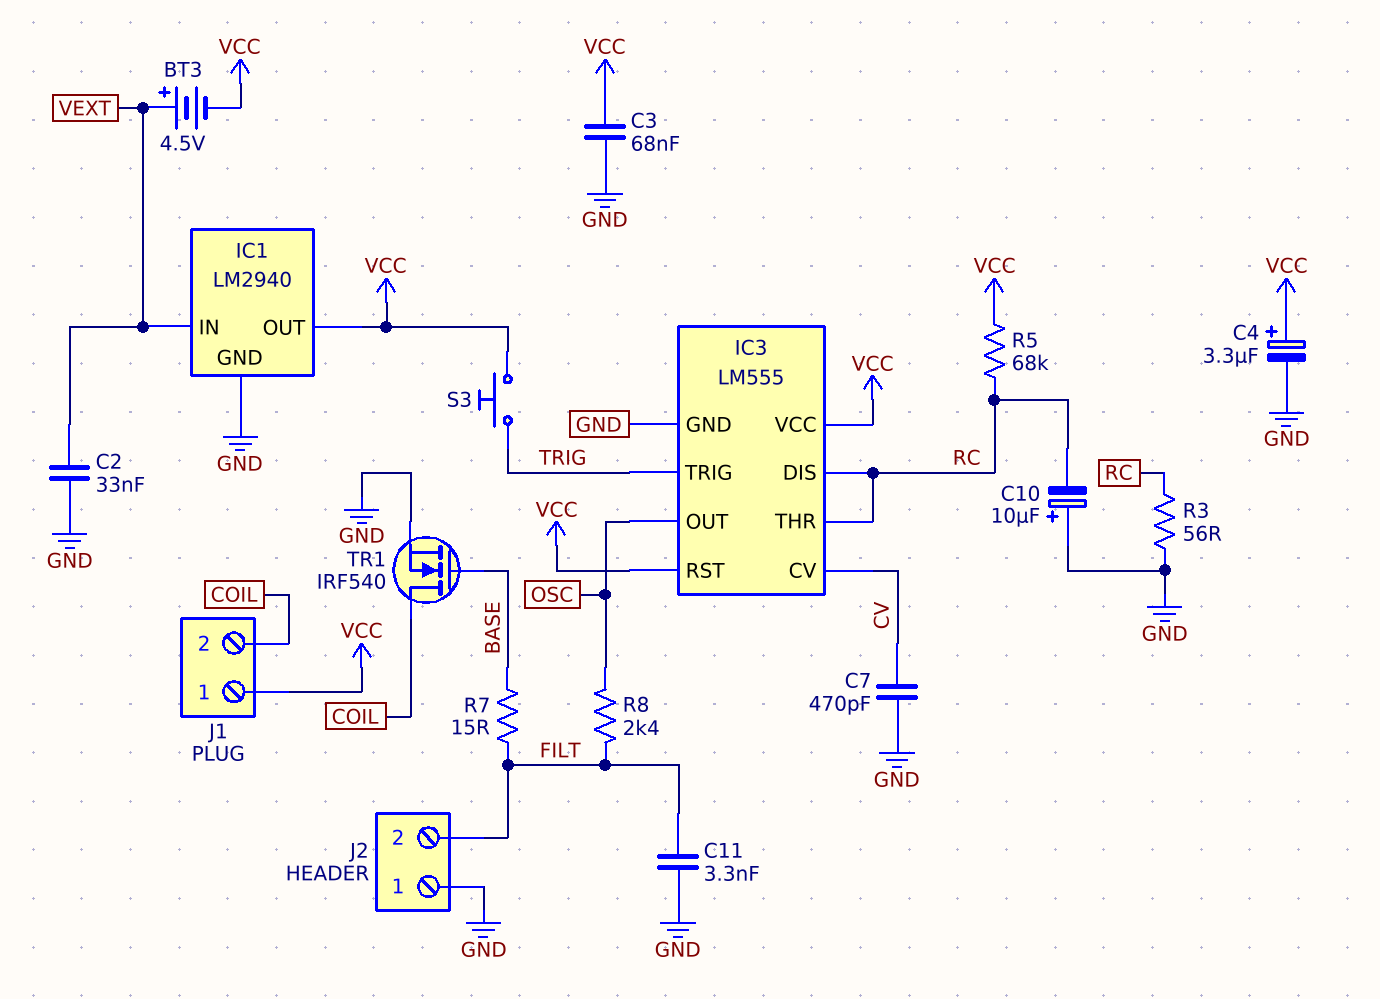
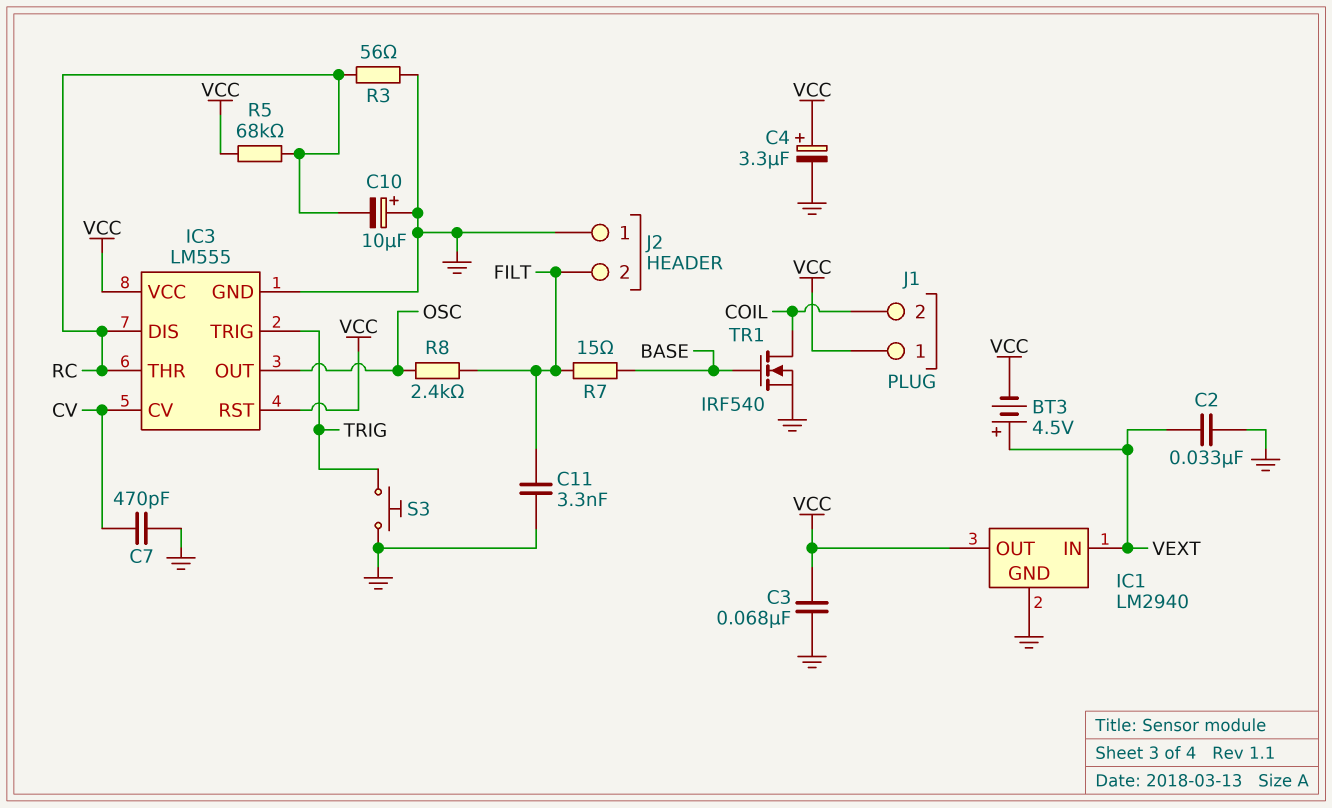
S3: button (TRIG, VCC) -> button (GND, TRIG)

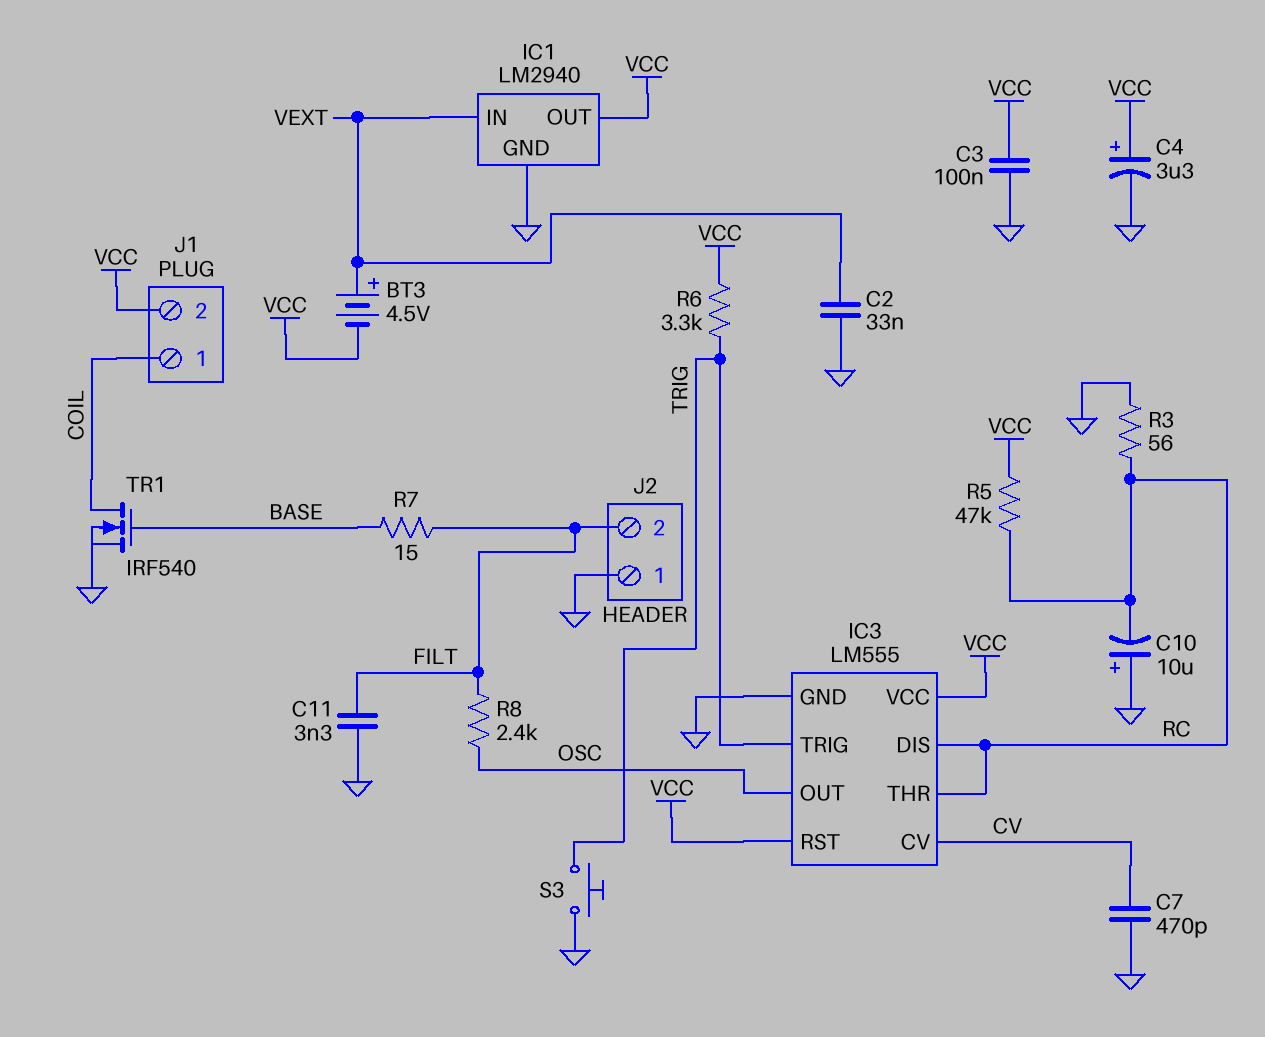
C3: 68nF (GND, VCC) -> 100nF (GND, VCC)
J1 pin 1: VCC -> COIL
J1 pin 2: COIL -> VCC
R5: 68k (RC, VCC) -> 47k (RC, VCC)
R6: none -> 3.3k (TRIG, VCC)

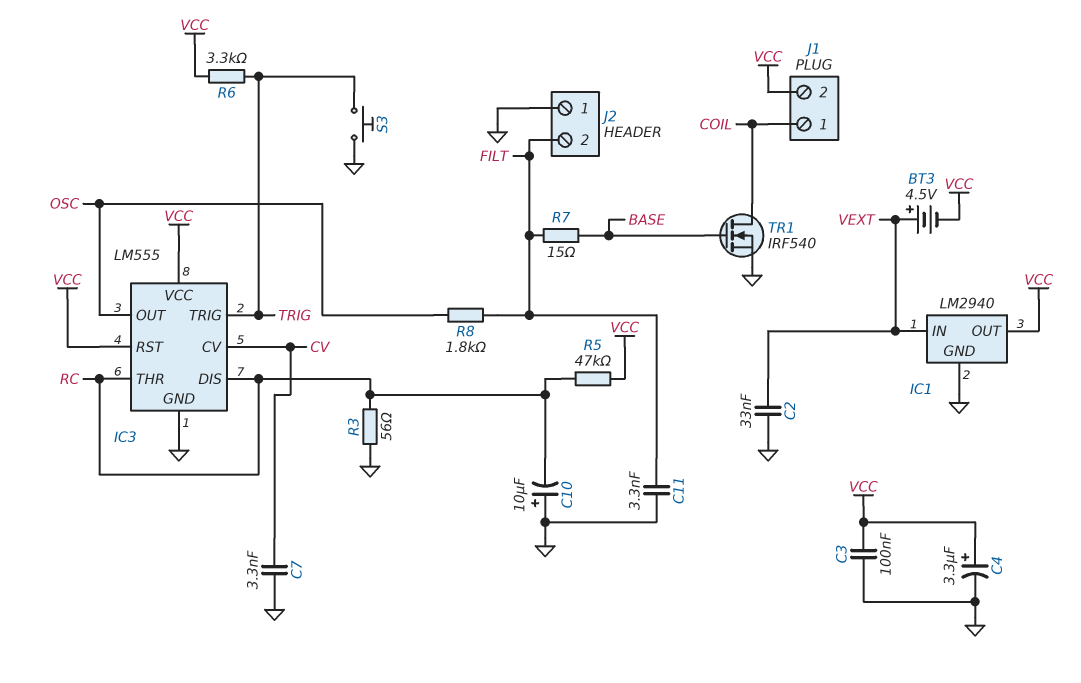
C7: 470pF (CV, GND) -> 3.3nF (CV, GND)
R8: 2.4k (FILT, OSC) -> 1.8k (FILT, OSC)

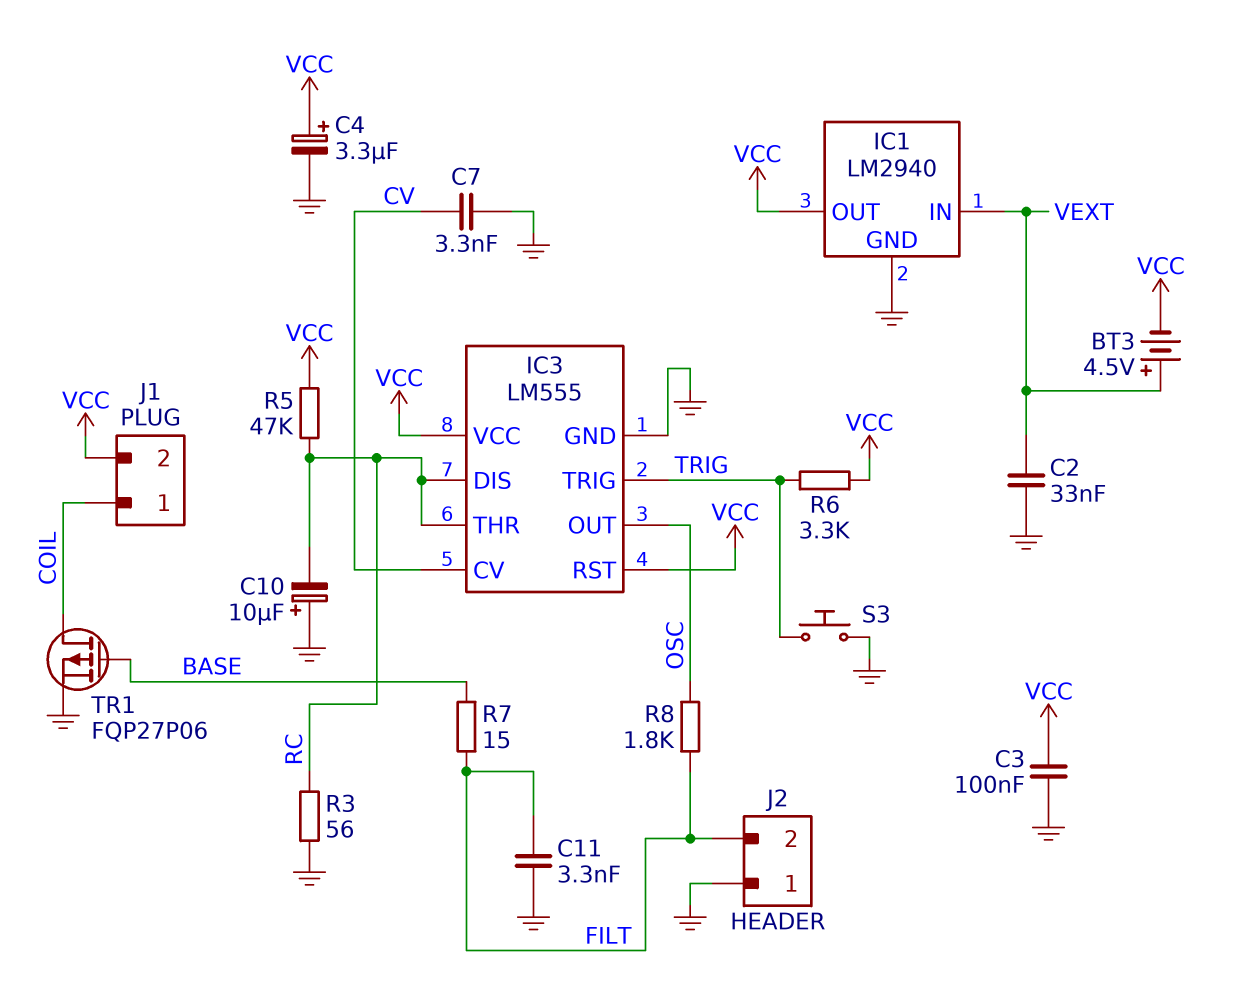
TR1: NMOS IRF540 (G BASE, D COIL, S GND) -> PMOS FQP27P06 (G BASE, D COIL, S GND)

